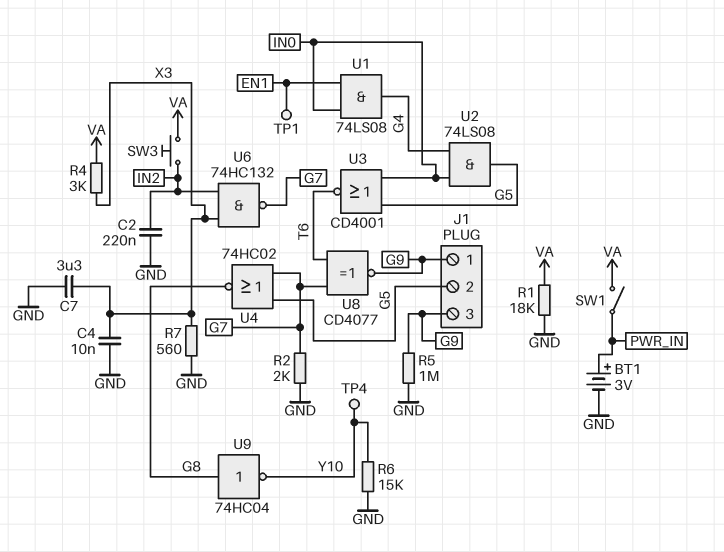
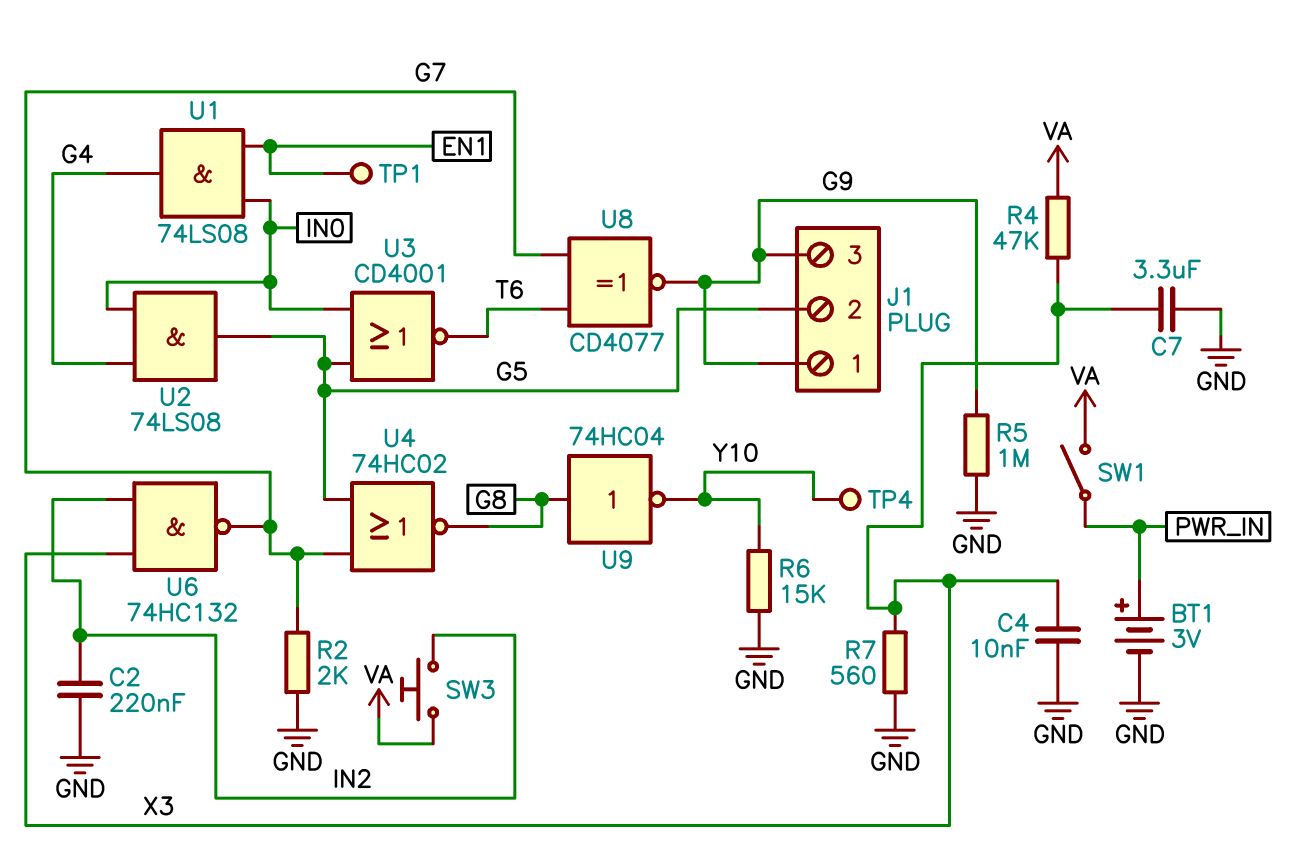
R1: 18k (GND, VA) -> none
R4: 3k (VA, X3) -> 47k (VA, X3)

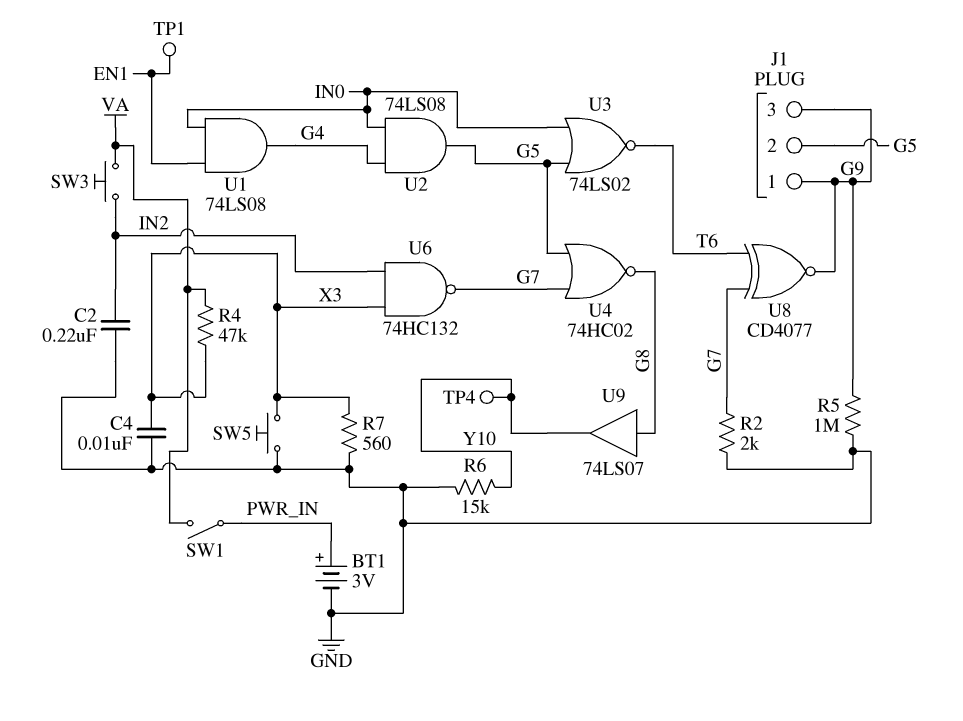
C7: 3.3uF (GND, X3) -> none
SW5: none -> button (GND, X3)
U3: NOR CD4001 (in G5, in IN0, out T6) -> NOR 74LS02 (in G5, in IN0, out T6)
U9: NOT 74HC04 (in G8, out Y10) -> buffer 74LS07 (in G8, out Y10)

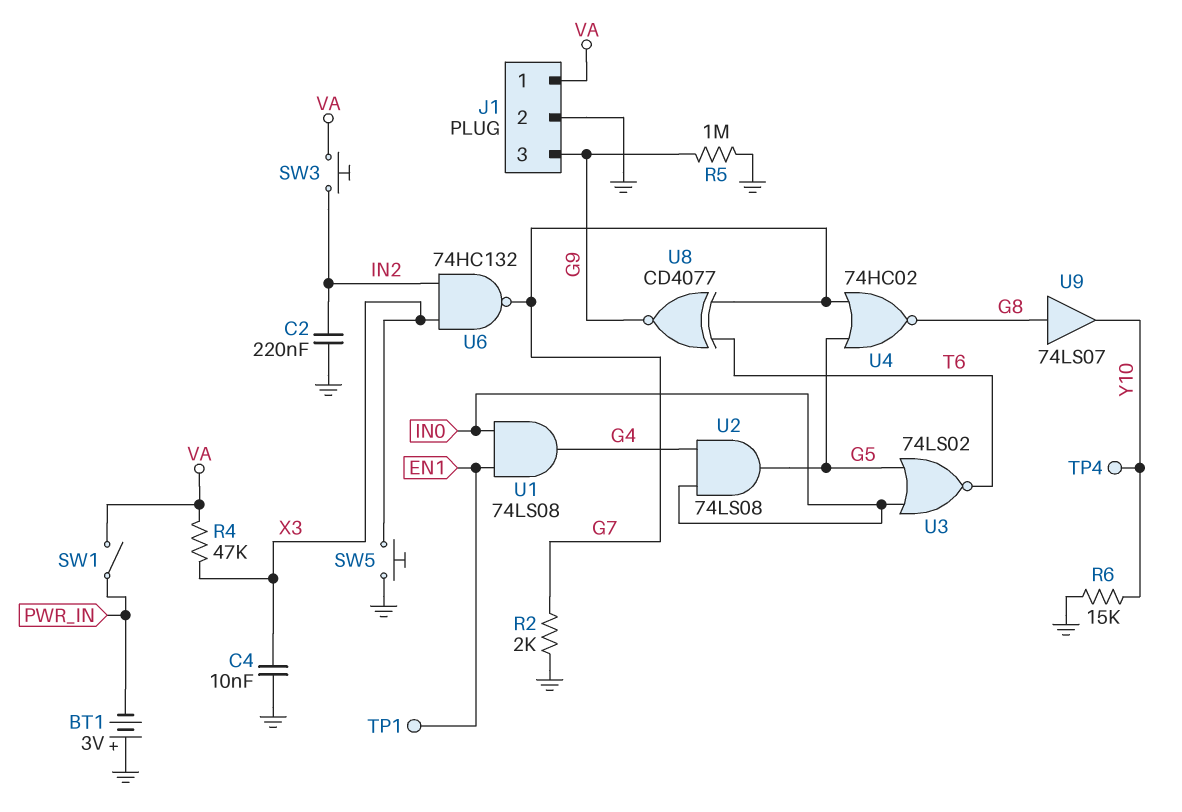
BT1: 3V (plus PWR_IN, minus GND) -> 3V (plus GND, minus PWR_IN)
J1 pin 1: G9 -> VA
J1 pin 2: G5 -> GND
R7: 560 (GND, X3) -> none

